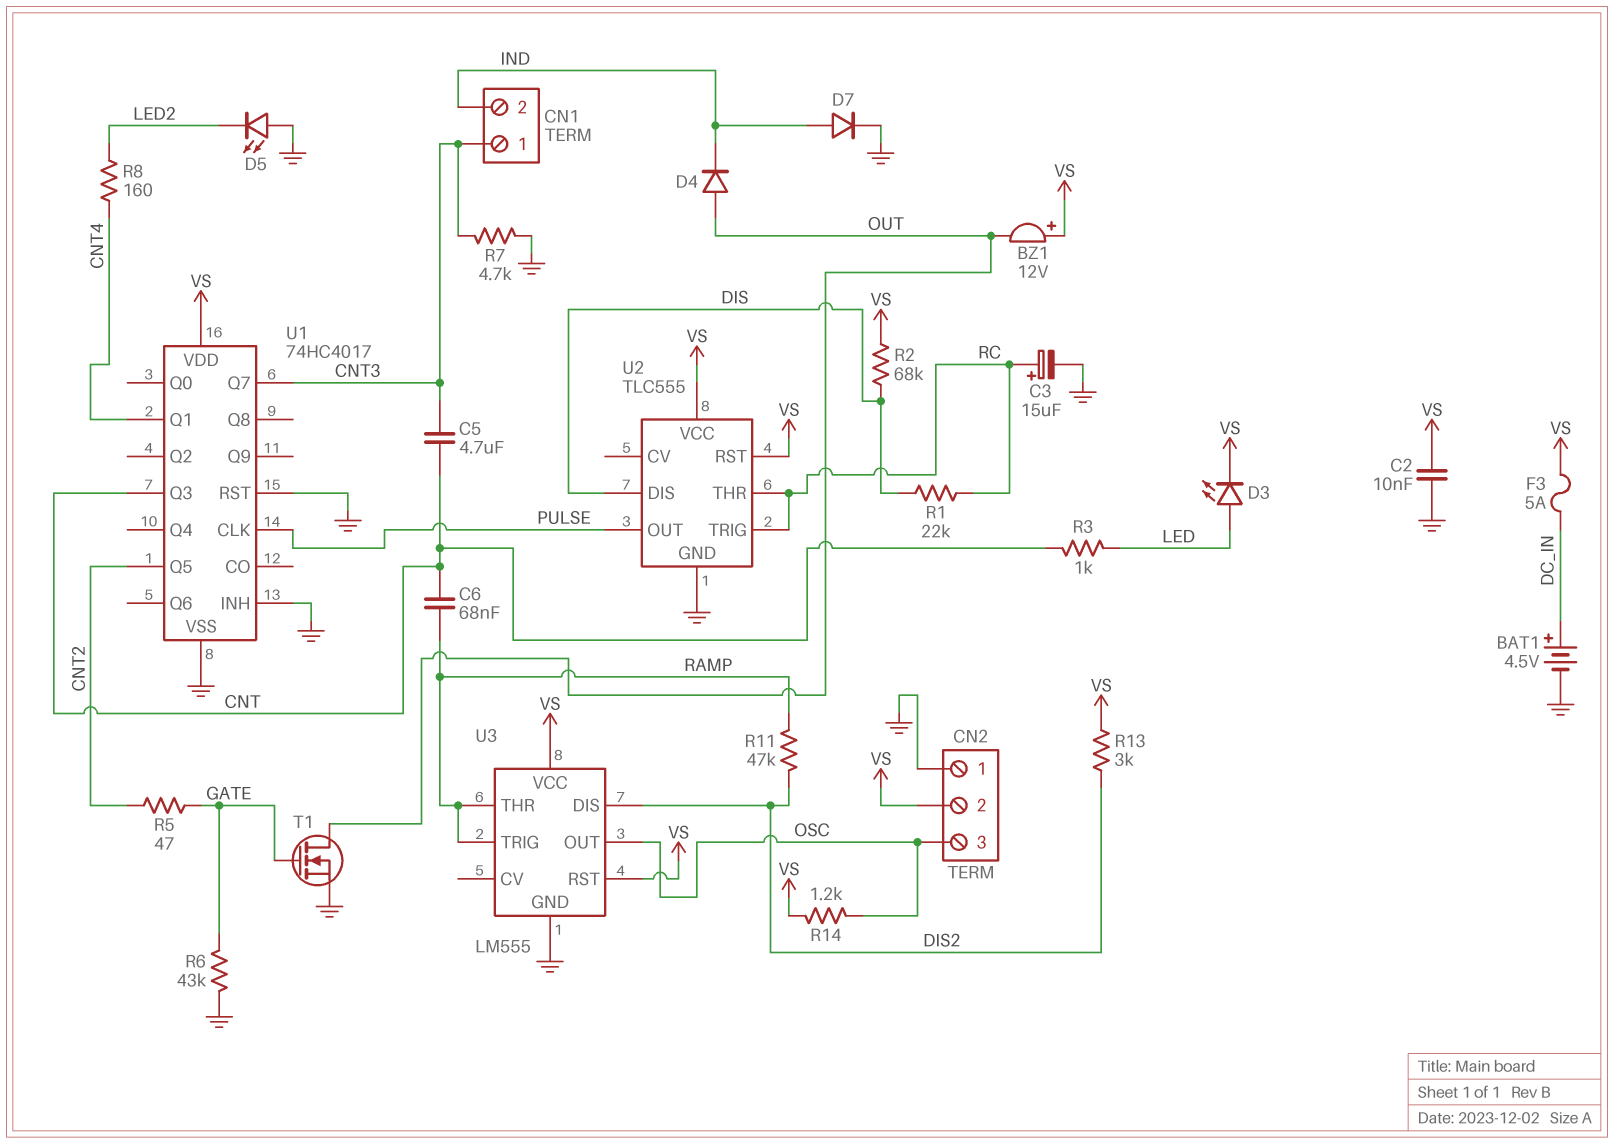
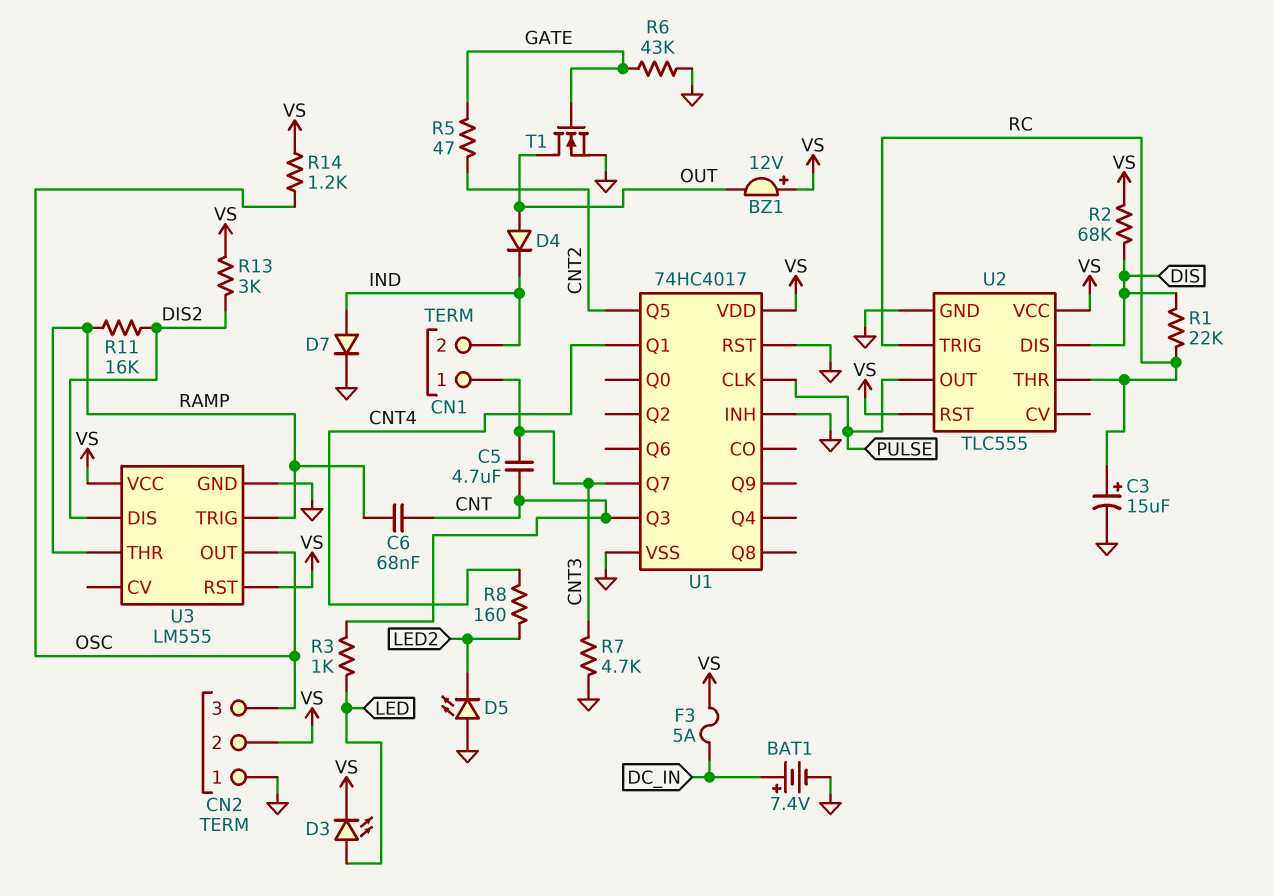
BAT1: 4.5V (plus DC_IN, minus GND) -> 7.4V (plus DC_IN, minus GND)
C2: 10nF (GND, VS) -> none
R11: 47k (DIS2, RAMP) -> 16k (DIS2, RAMP)

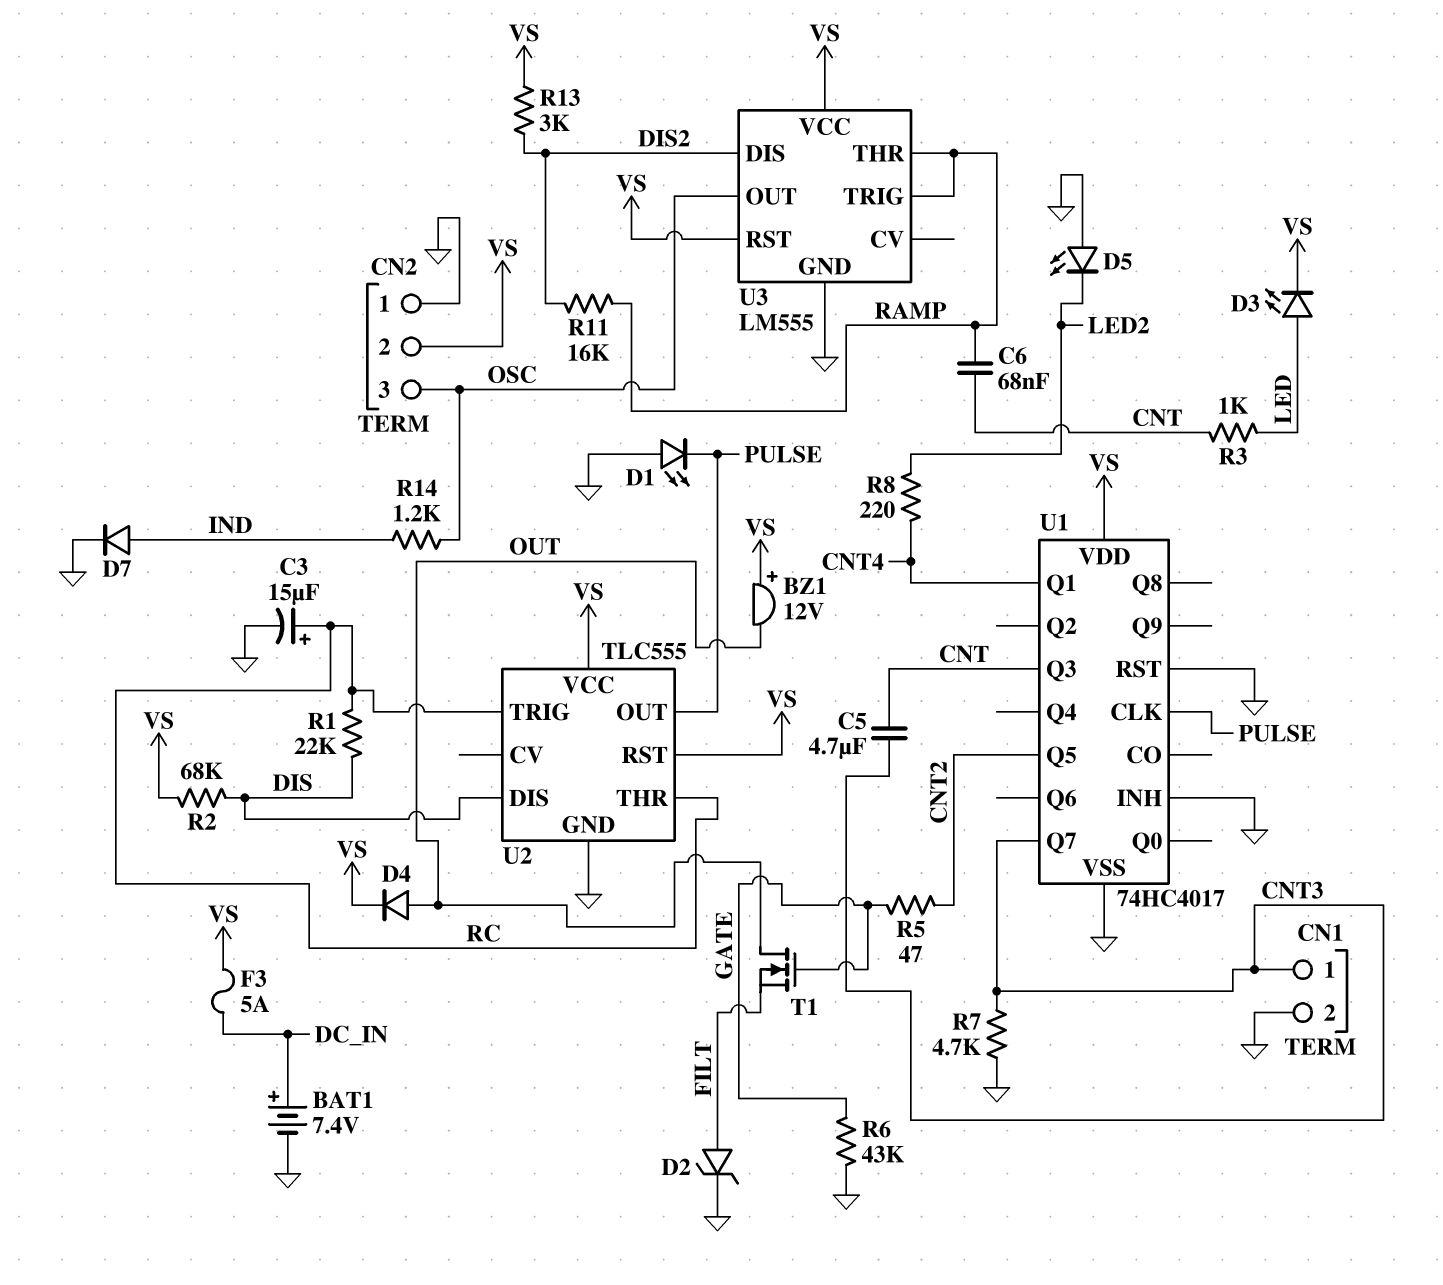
CN1 pin 2: IND -> GND
D1: none -> LED (A GND, K PULSE)
D2: none -> zener (A FILT, K GND)
D4: diode (A OUT, K IND) -> diode (A OUT, K VS)
R8: 160 (CNT4, LED2) -> 220 (CNT4, LED2)
R14: 1.2k (OSC, VS) -> 1.2k (IND, OSC)
T1: NMOS (G GATE, D OUT, S GND) -> NMOS (G GATE, D OUT, S FILT)

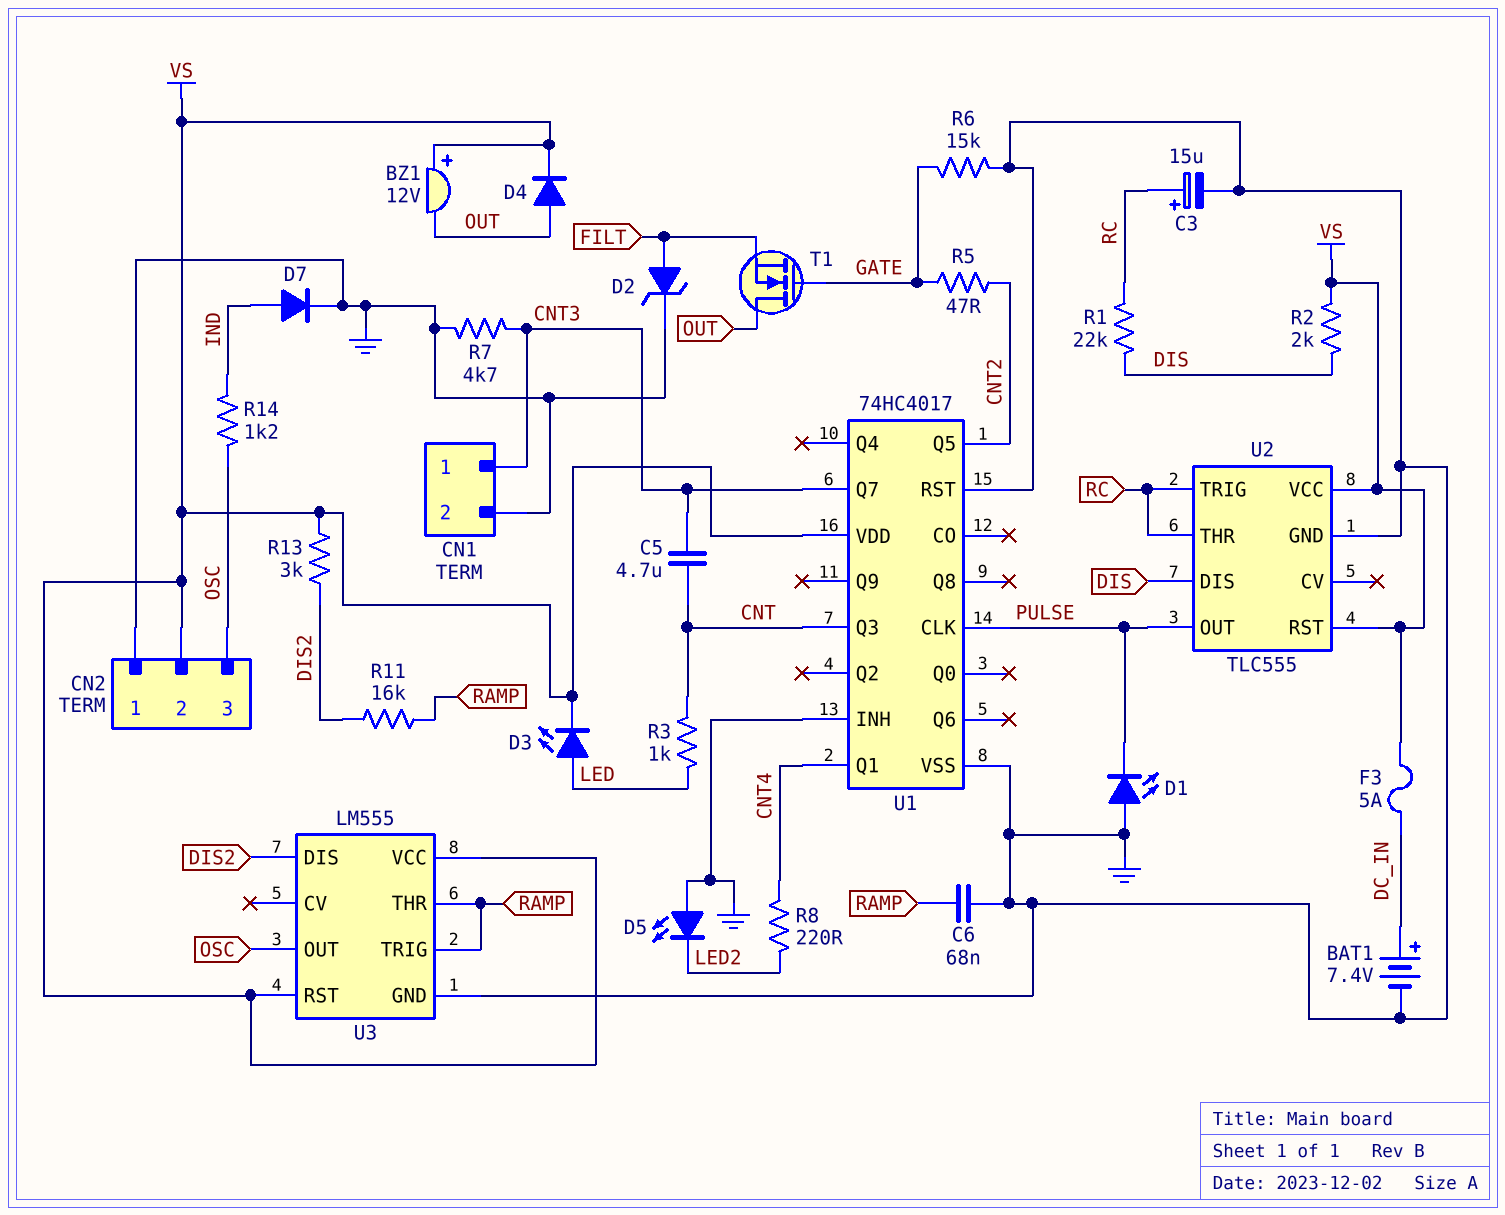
C6: 68nF (CNT, RAMP) -> 68nF (GND, RAMP)
R2: 68k (DIS, VS) -> 2k (DIS, VS)
R6: 43k (GATE, GND) -> 15k (GATE, GND)

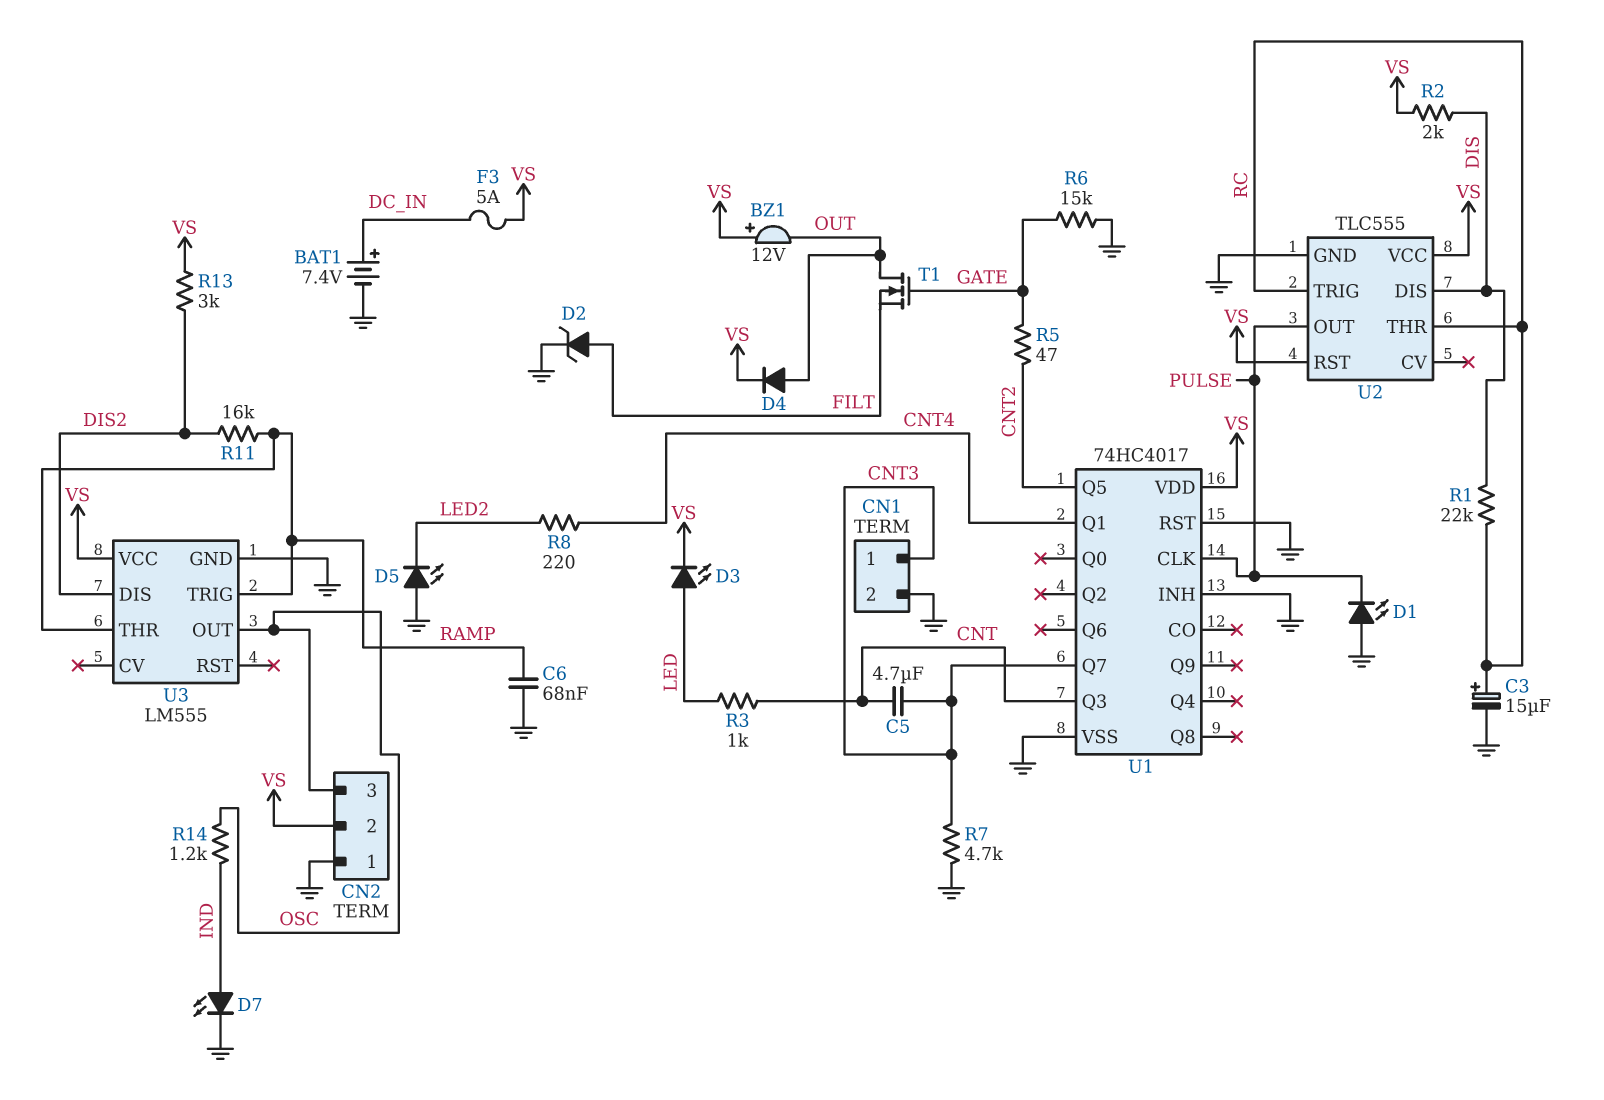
D7: diode (A IND, K GND) -> LED (A IND, K GND)
U3 pin RST: VS -> none

